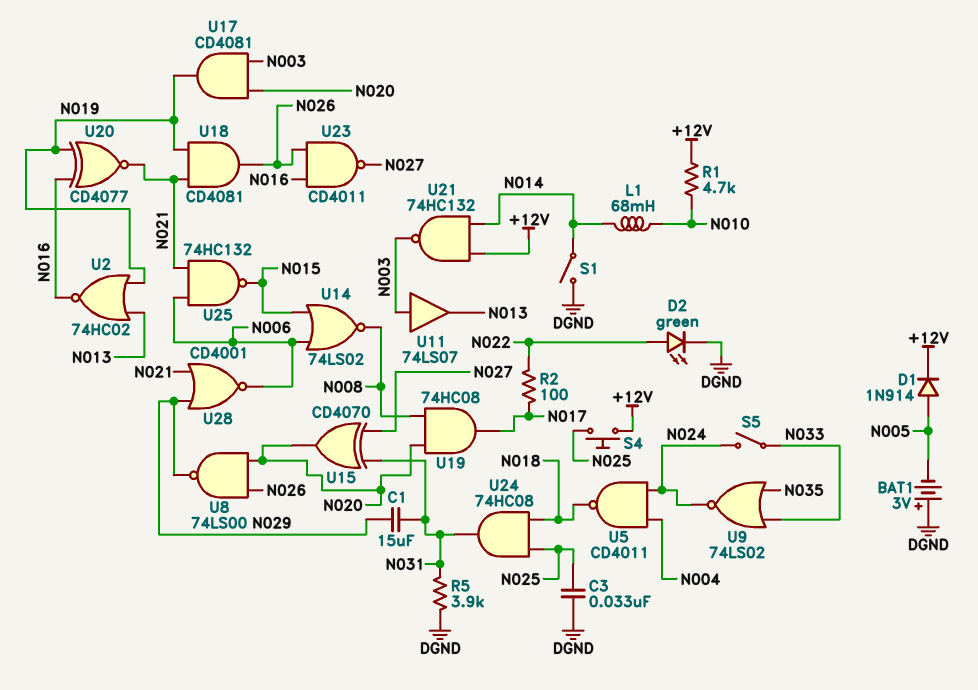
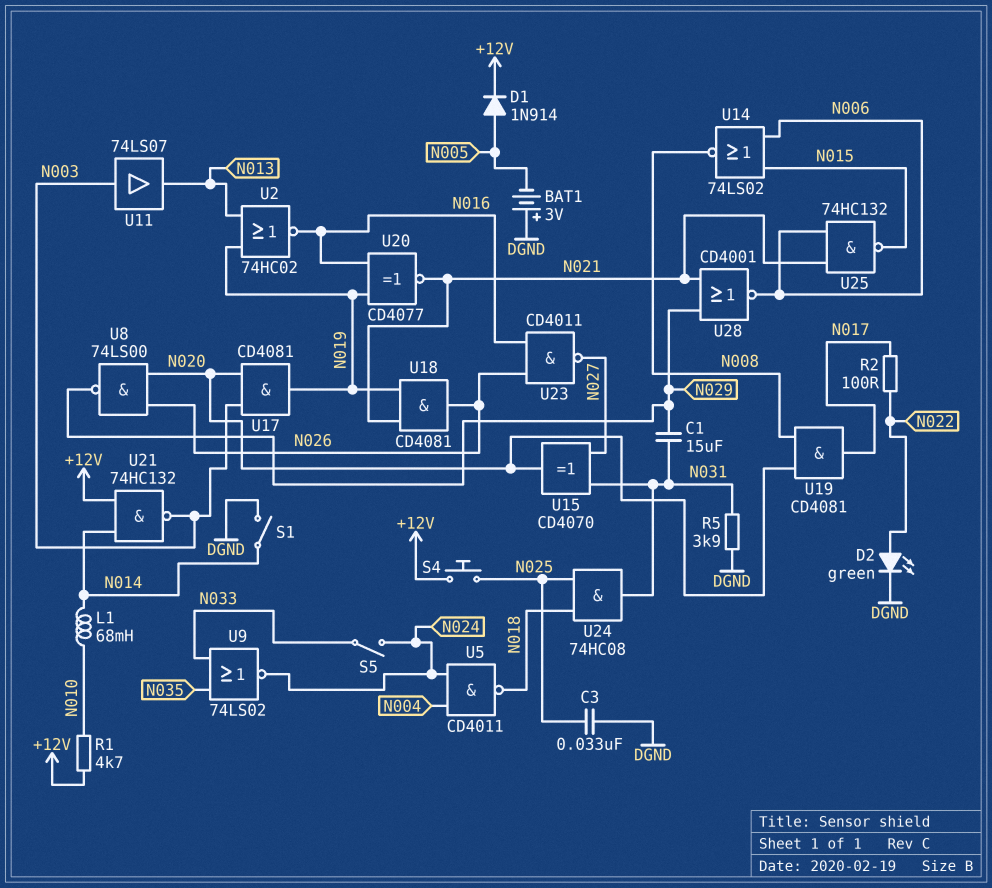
U19: AND 74HC08 (in N008, in N020, out N017) -> AND CD4081 (in N008, in N020, out N017)

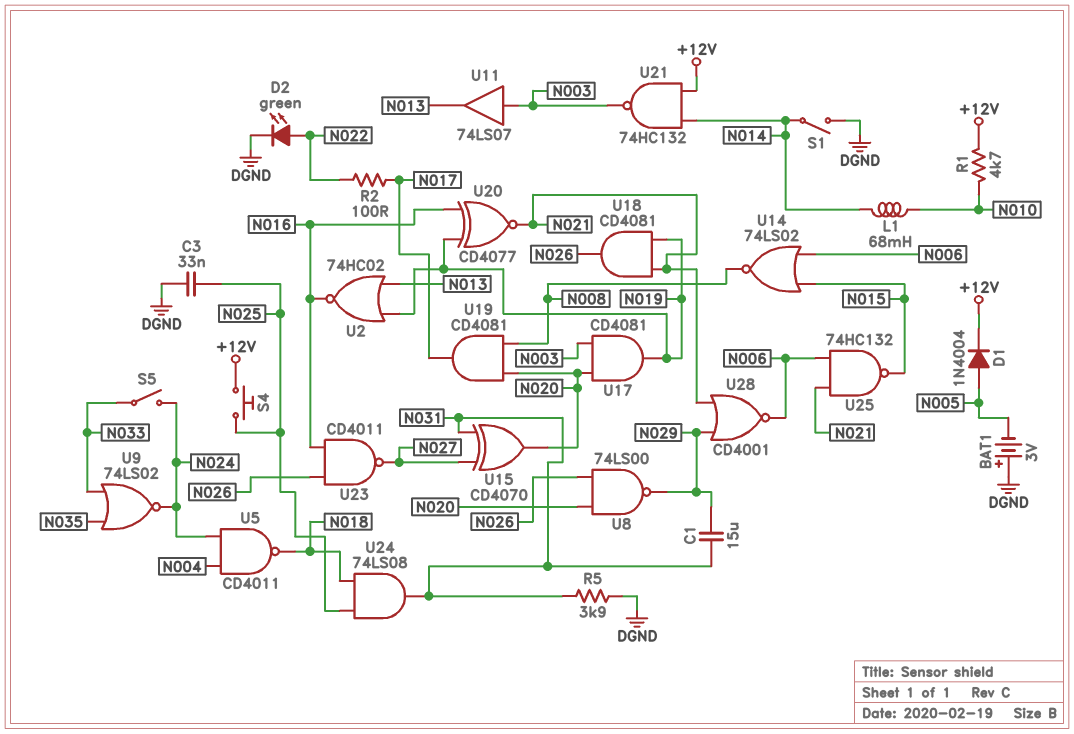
D1: diode 1N914 (A N005, K +12V) -> diode 1N4004 (A N005, K +12V)
U24: AND 74HC08 (in N018, in N025, out N031) -> AND 74LS08 (in N018, in N025, out N031)

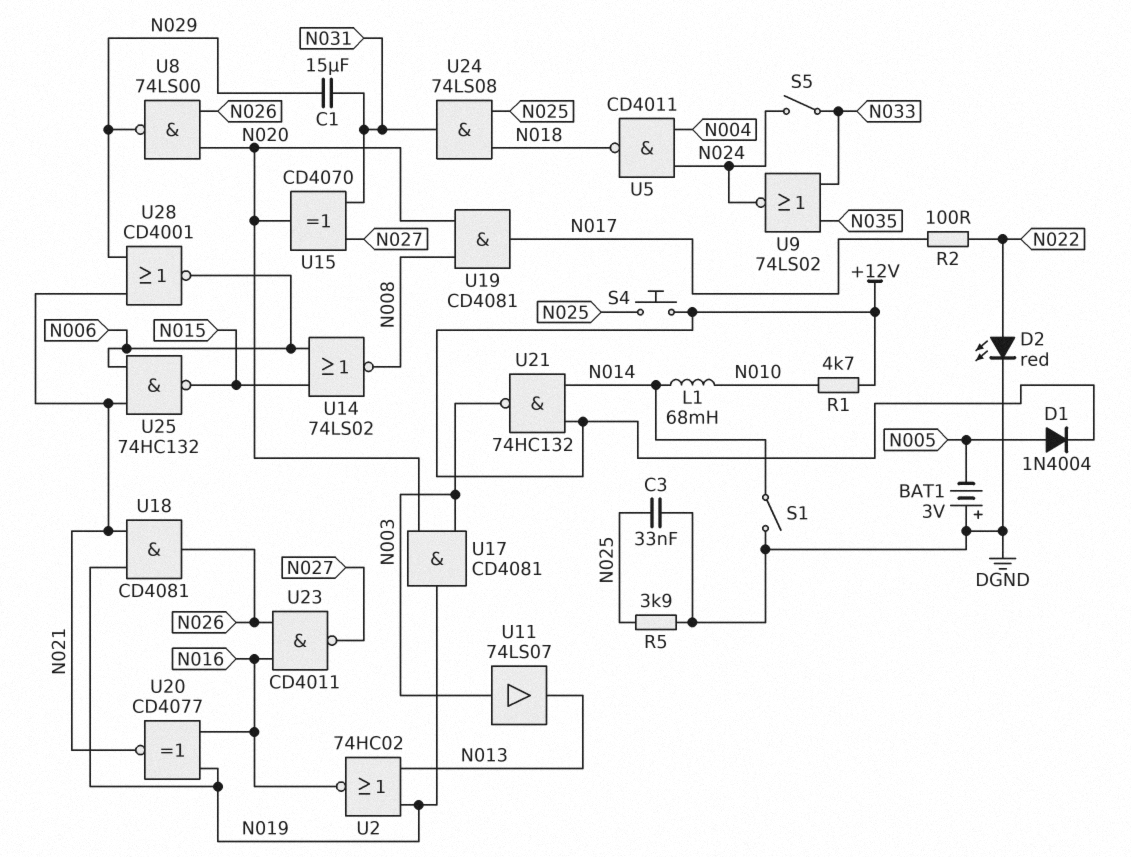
D2: LED green (A N022, K DGND) -> LED red (A N022, K DGND)
R5: 3.9k (DGND, N031) -> 3.9k (DGND, N025)

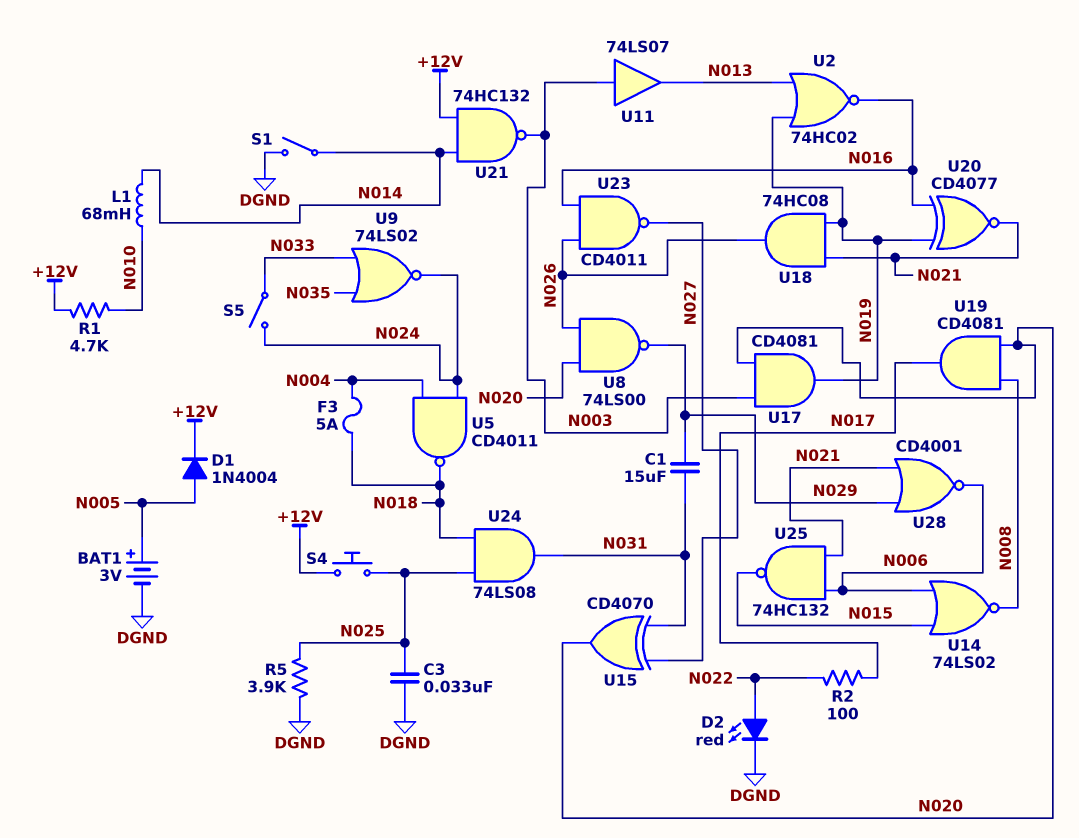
BAT1: 3V (plus DGND, minus N005) -> 3V (plus N005, minus DGND)
F3: none -> 5A (N004, N018)
U18: AND CD4081 (in N019, in N021, out N026) -> AND 74HC08 (in N019, in N021, out N026)

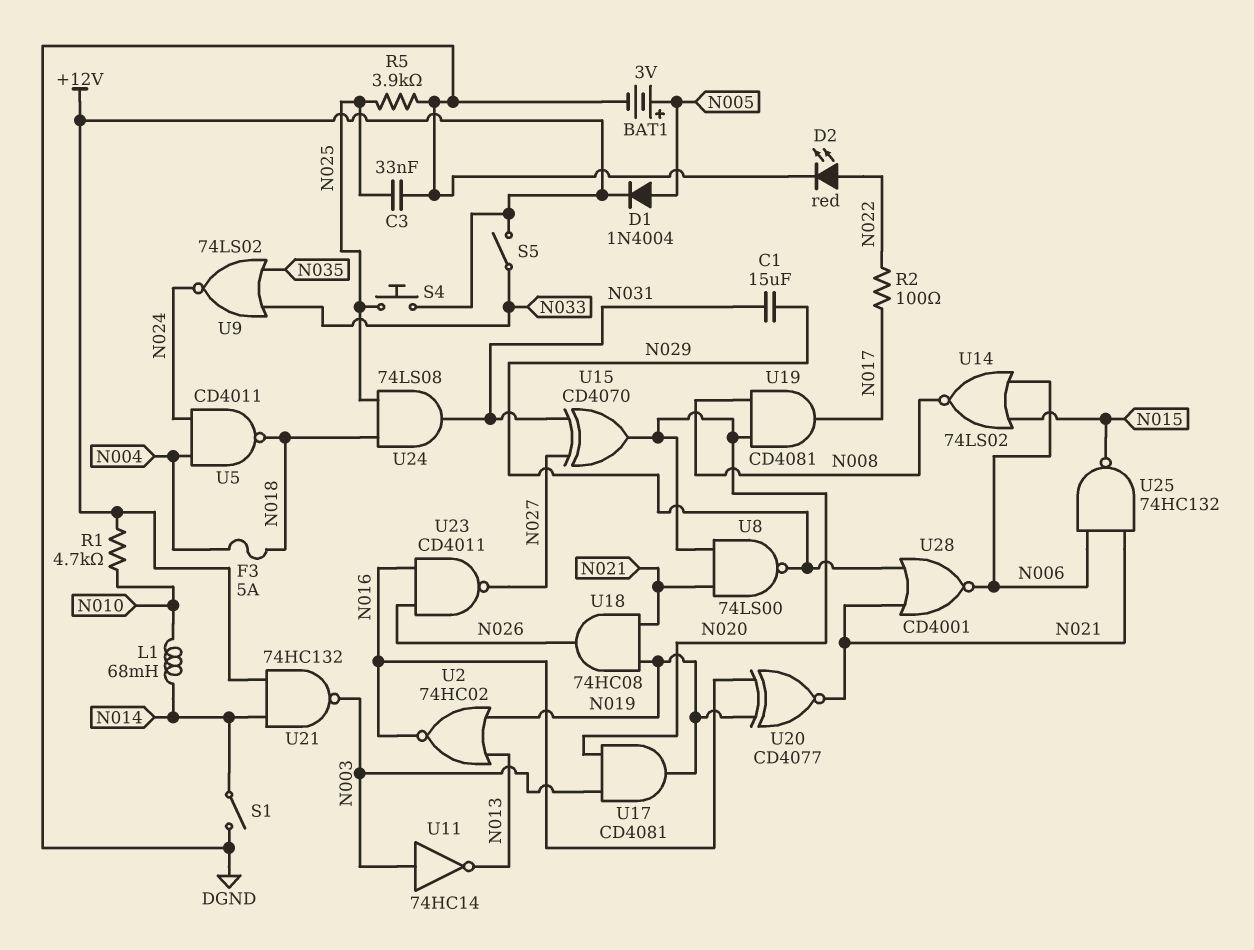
S5: switch (N024, N033) -> switch (+12V, N033)
U8: NAND 74LS00 (in N020, in N026, out N029) -> NAND 74LS00 (in N020, in N021, out N029)
U11: buffer 74LS07 (in N003, out N013) -> NOT 74HC14 (in N003, out N013)

